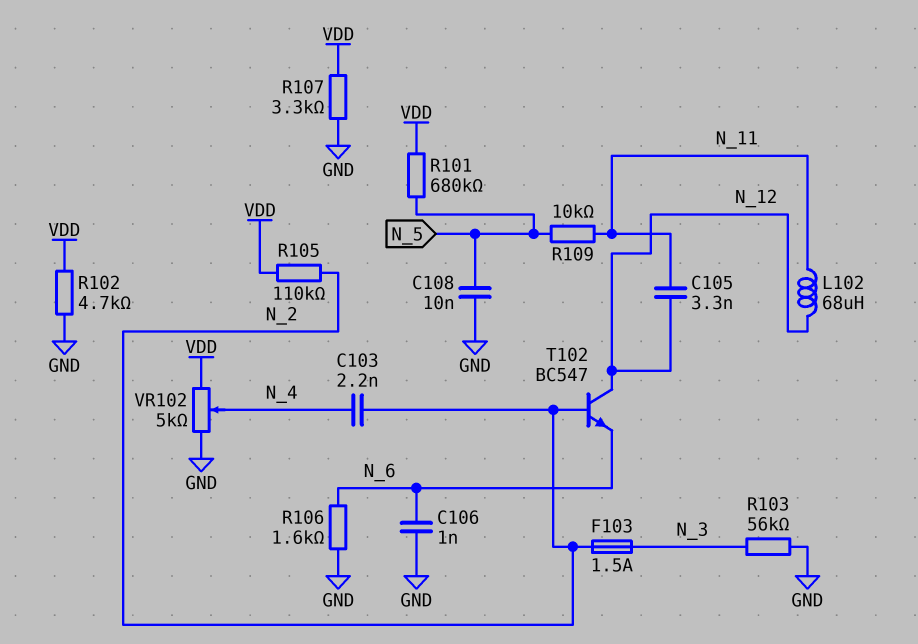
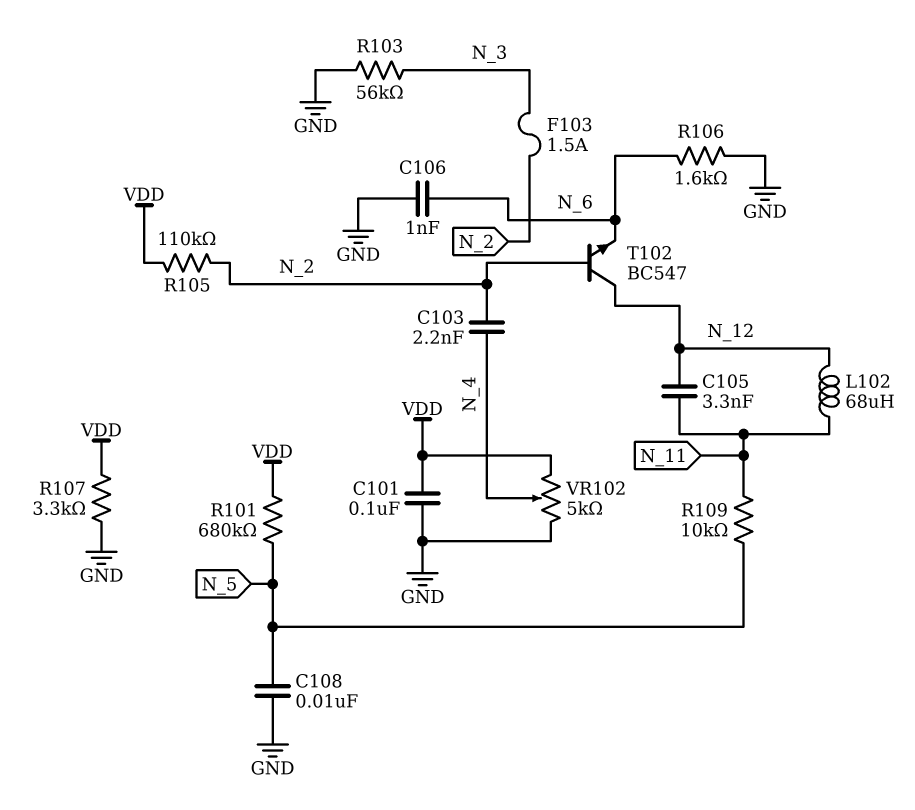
C101: none -> 100nF (GND, VDD)
R102: 4.7k (GND, VDD) -> none

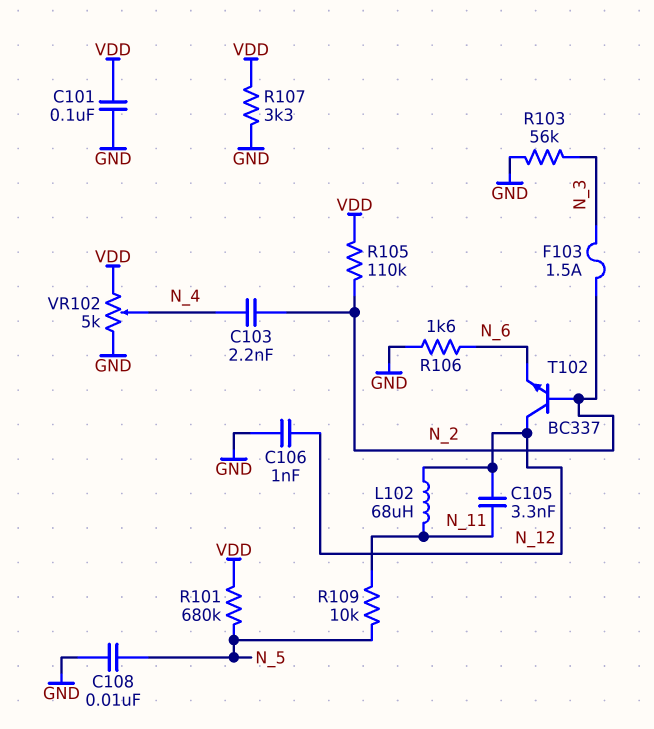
C106: 1nF (GND, N_6) -> 1nF (GND, N_12)
T102: NPN BC547 (B N_2, C N_12, E N_6) -> NPN BC337 (B N_2, C N_12, E N_6)

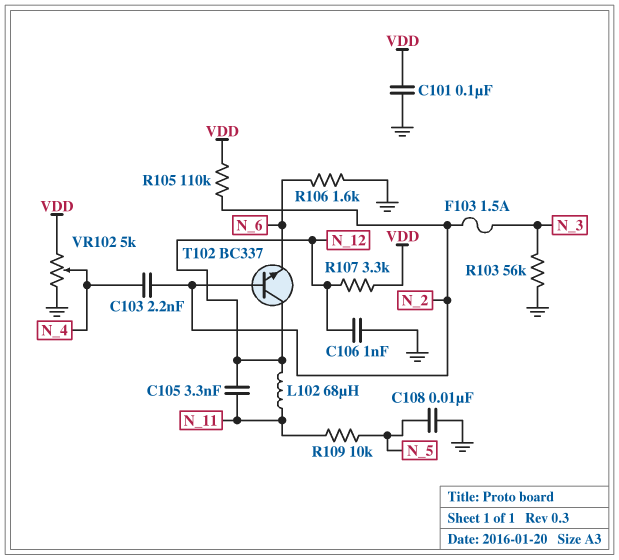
R101: 680k (N_5, VDD) -> none
R107: 3.3k (GND, VDD) -> 3.3k (N_12, VDD)

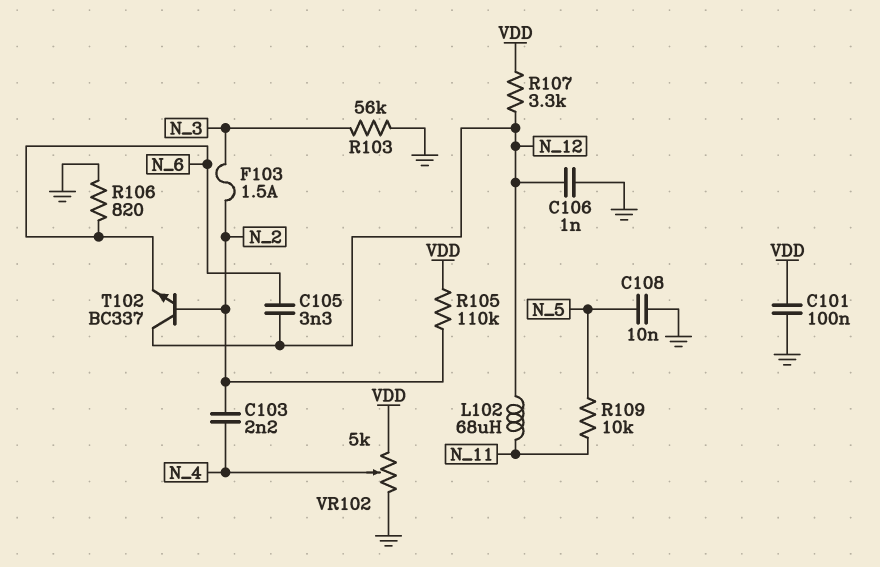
C105: 3.3nF (N_11, N_12) -> 3.3nF (N_6, N_12)
R106: 1.6k (GND, N_6) -> 820 (GND, N_6)

